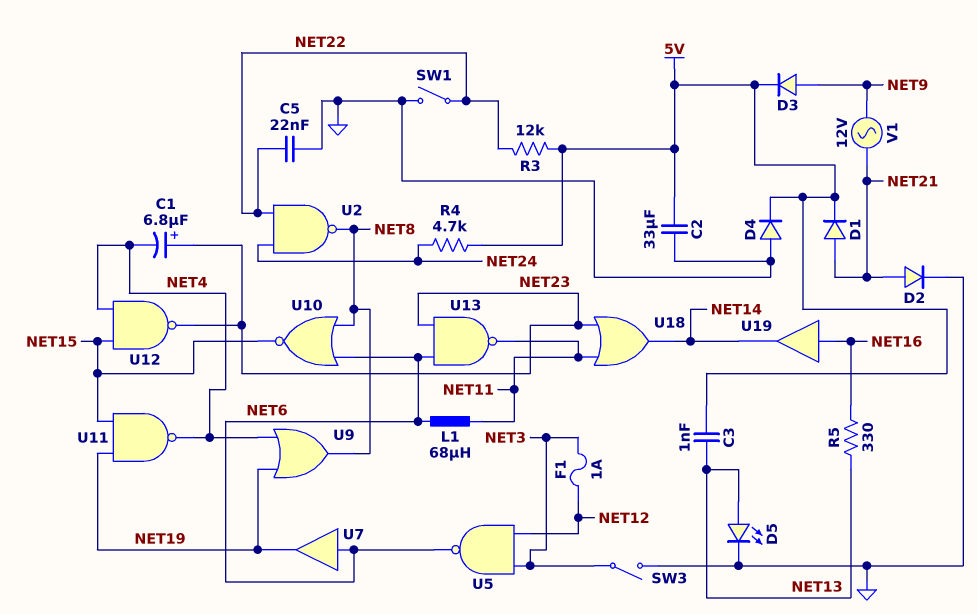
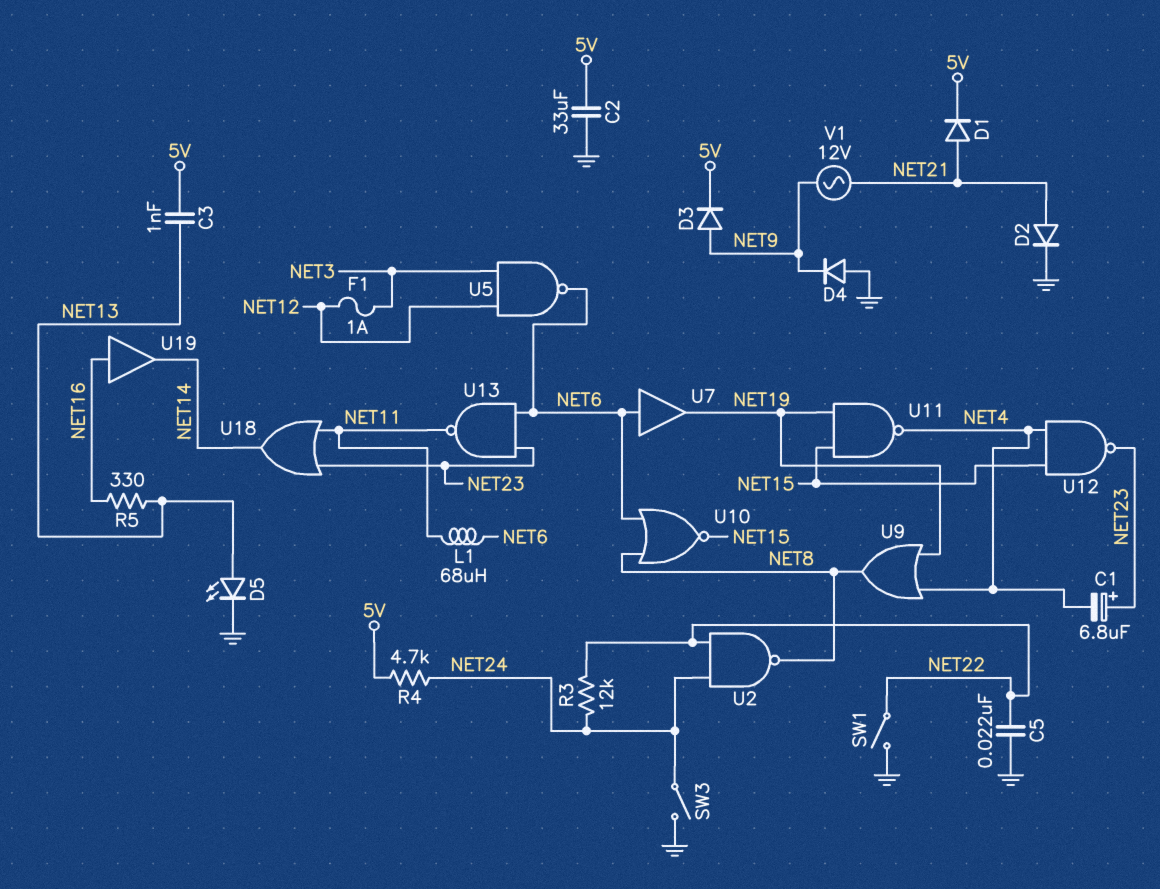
D4: diode (A GND, K 5V) -> diode (A GND, K NET9)
R3: 12k (5V, NET22) -> 12k (NET22, NET24)
SW3: switch (GND, NET3) -> switch (GND, NET24)

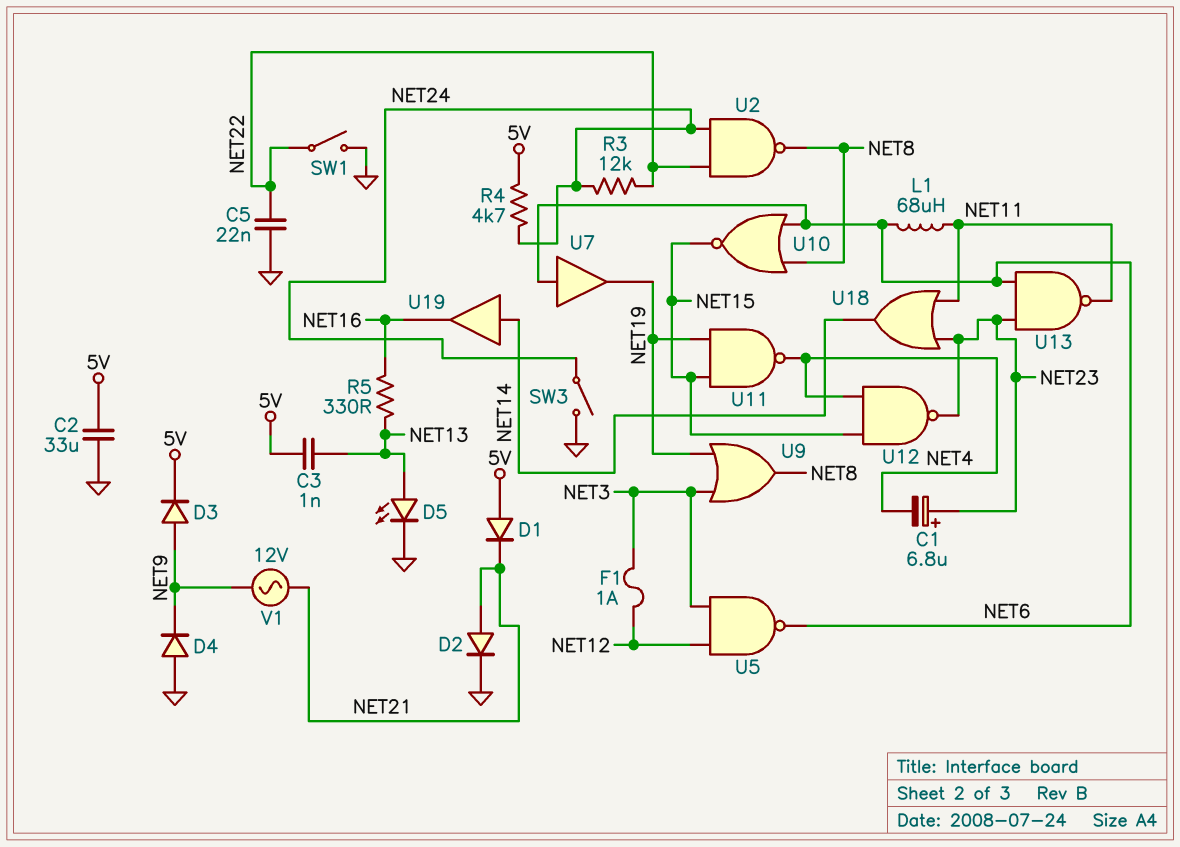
D1: diode (A NET21, K 5V) -> diode (A 5V, K NET21)
U9: OR (in NET4, in NET19, out NET8) -> OR (in NET3, in NET19, out NET8)
U19: buffer (in NET16, out NET14) -> buffer (in NET14, out NET16)

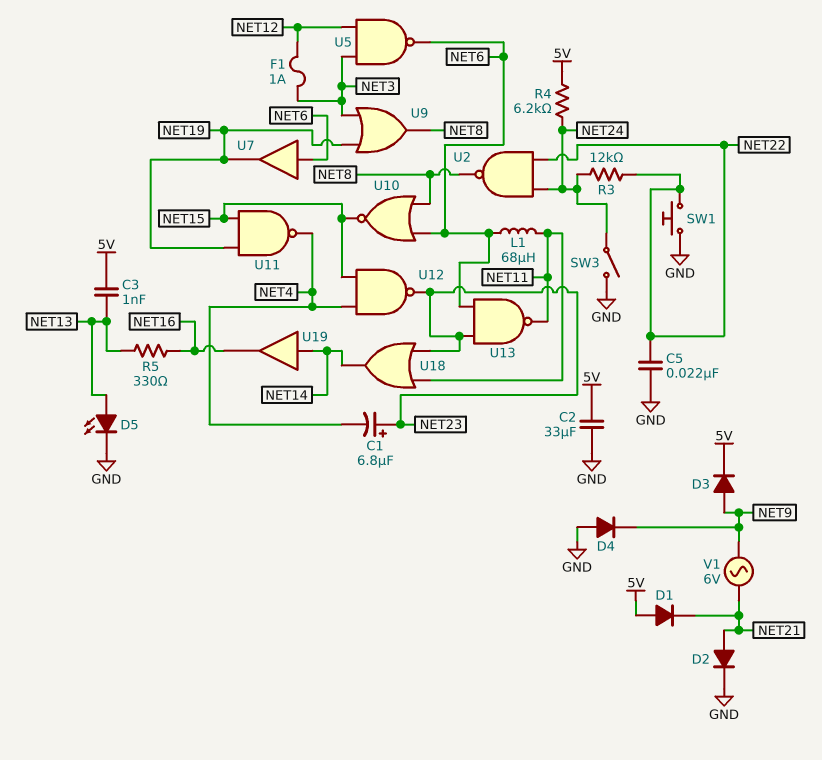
R4: 4.7k (5V, NET24) -> 6.2k (5V, NET24)
SW1: switch (GND, NET22) -> button (GND, NET22)
V1: AC 12V (NET9, NET21) -> AC 6V (NET9, NET21)

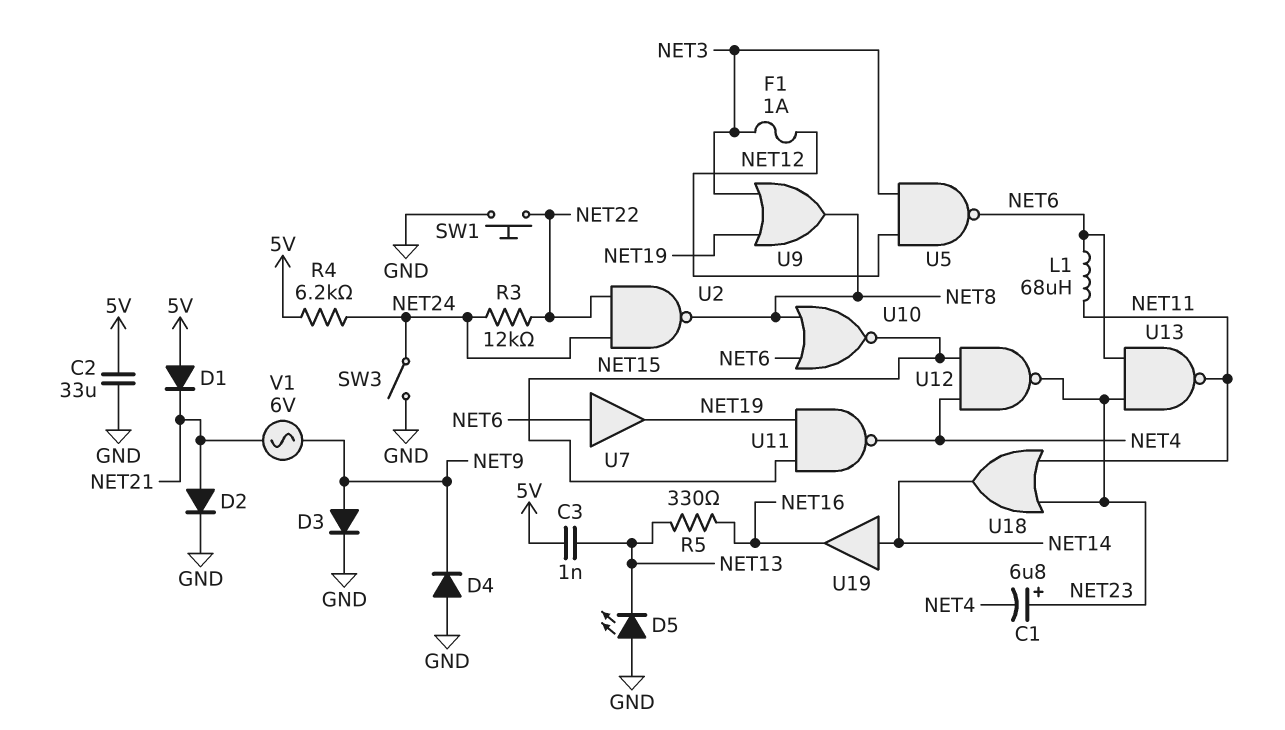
C5: 22nF (GND, NET22) -> none
D3: diode (A NET9, K 5V) -> diode (A NET9, K GND)
D5: LED (A NET13, K GND) -> LED (A GND, K NET13)

